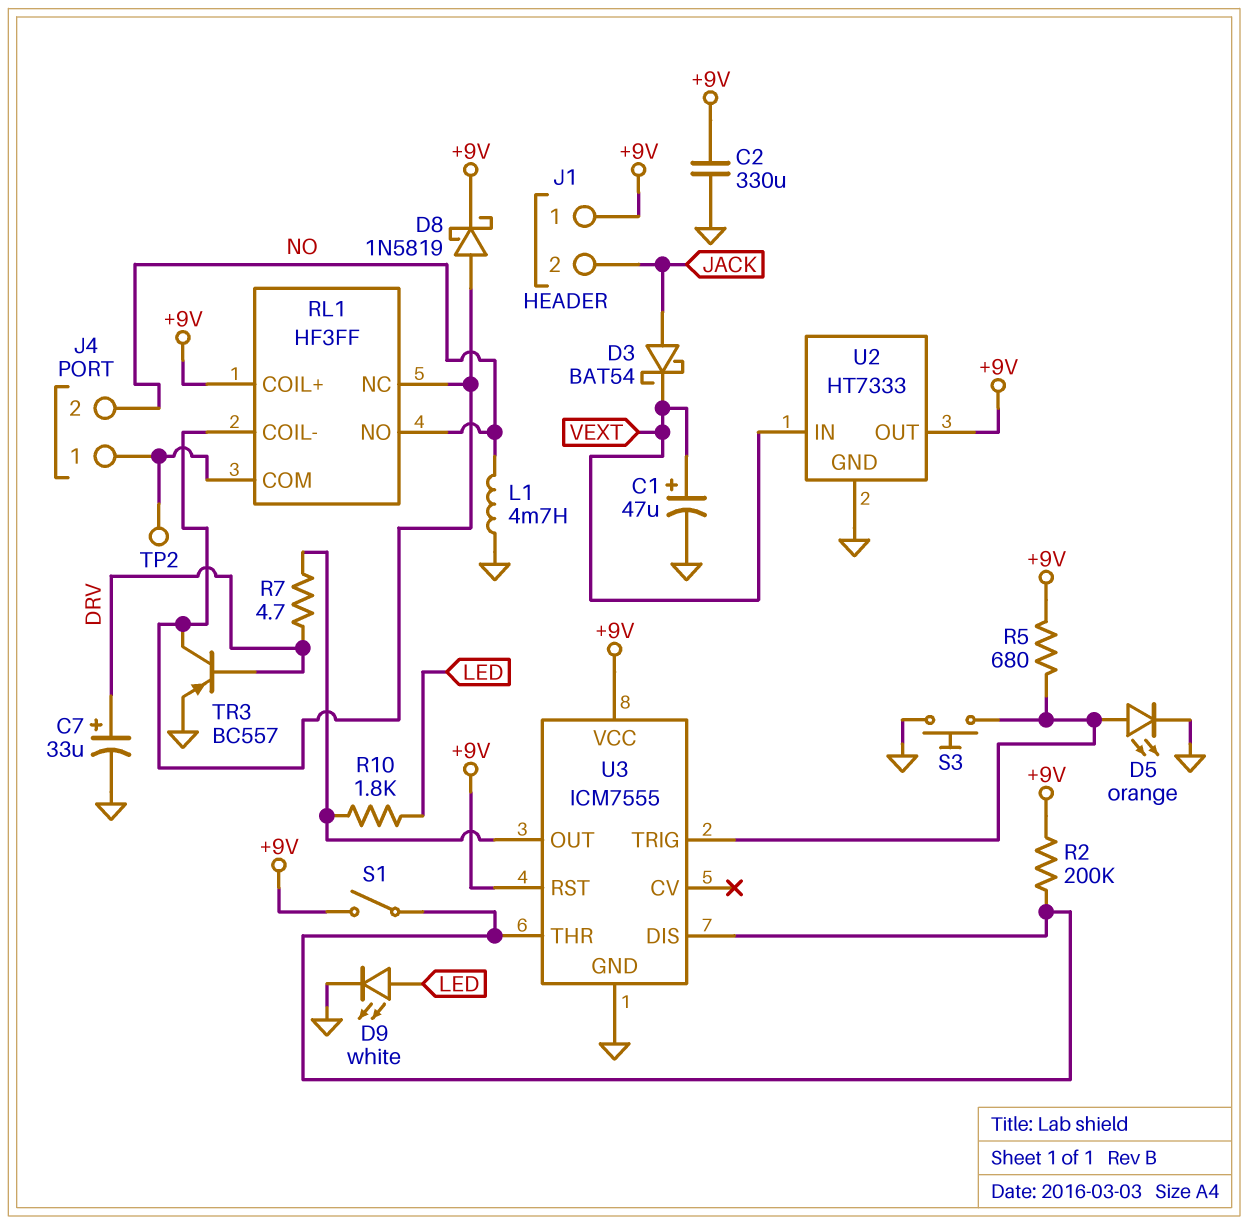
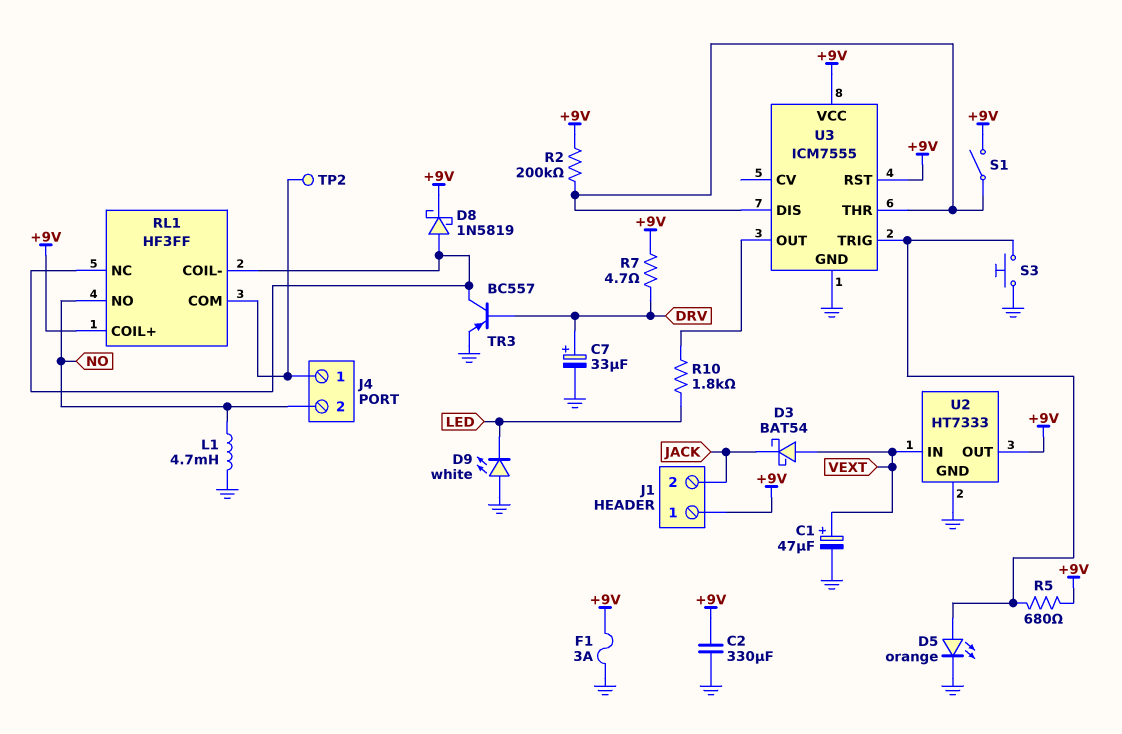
D3: schottky BAT54 (A JACK, K VEXT) -> schottky BAT54 (A VEXT, K JACK)
D9: LED white (A LED, K GND) -> LED white (A GND, K LED)
F1: none -> 3A (+9V, GND)
R7: 4.7 (DRV, U3/OUT) -> 4.7 (+9V, DRV)

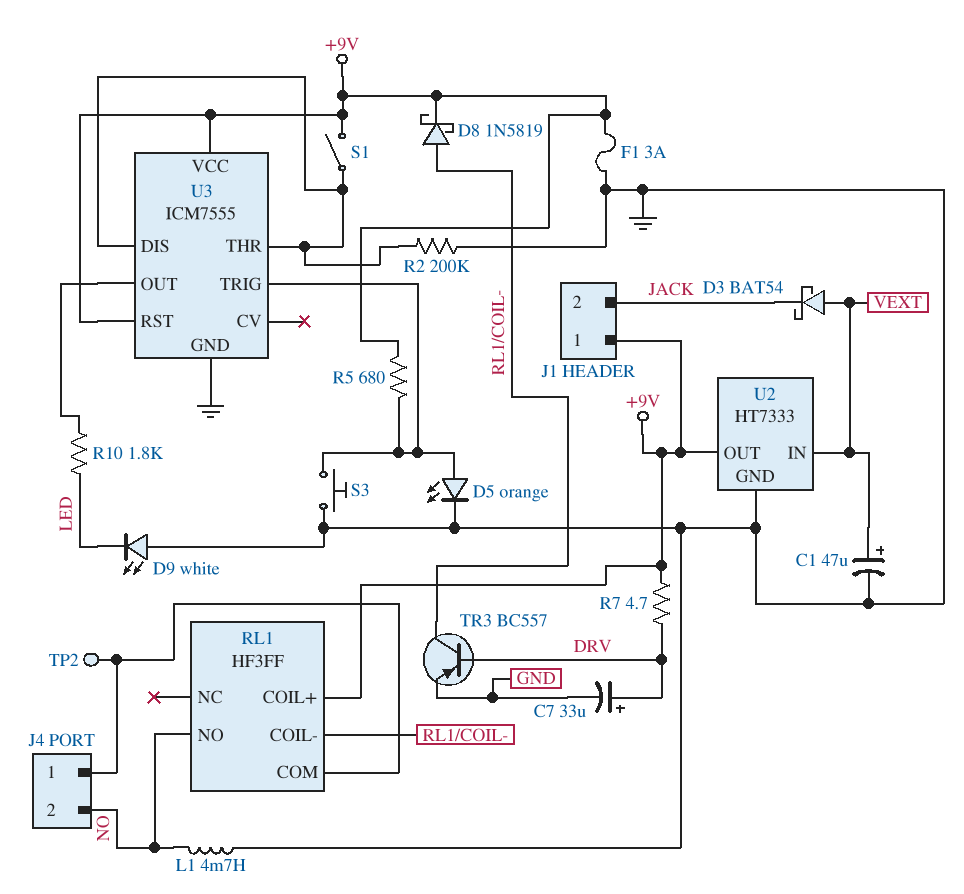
C2: 330uF (+9V, GND) -> none
R2: 200k (+9V, U3/DIS) -> 200k (GND, U3/DIS)
RL1 pin NC: RL1/COIL- -> none

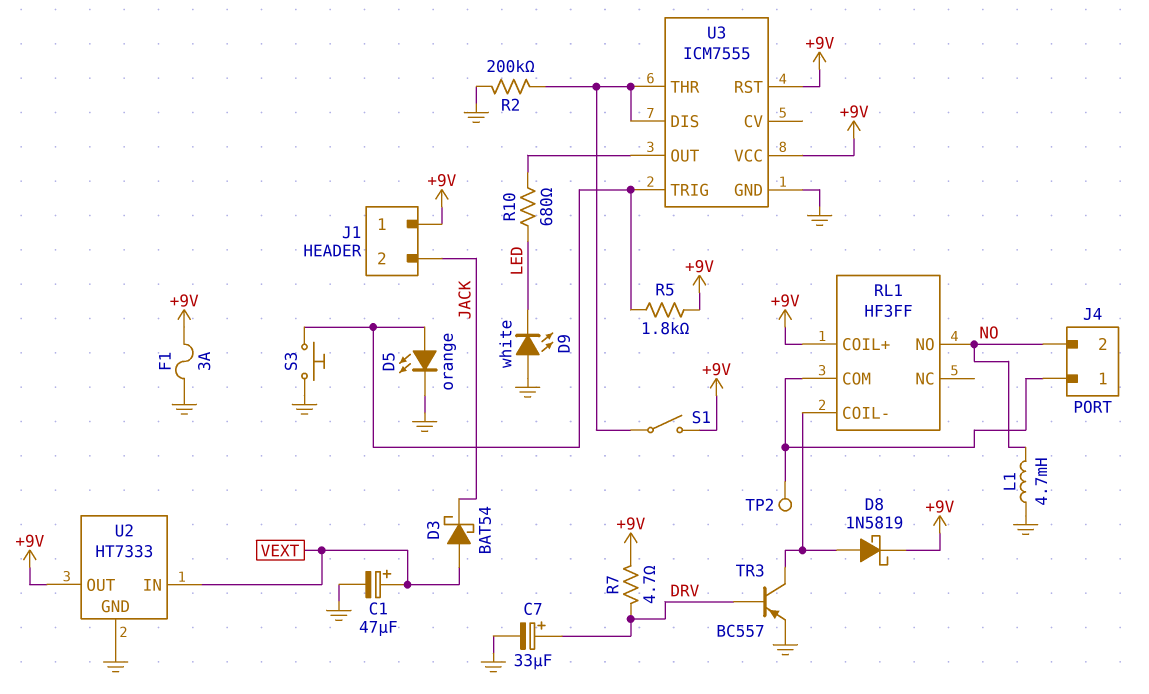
R5: 680 (+9V, U3/TRIG) -> 1.8k (+9V, U3/TRIG)
R10: 1.8k (LED, U3/OUT) -> 680 (LED, U3/OUT)

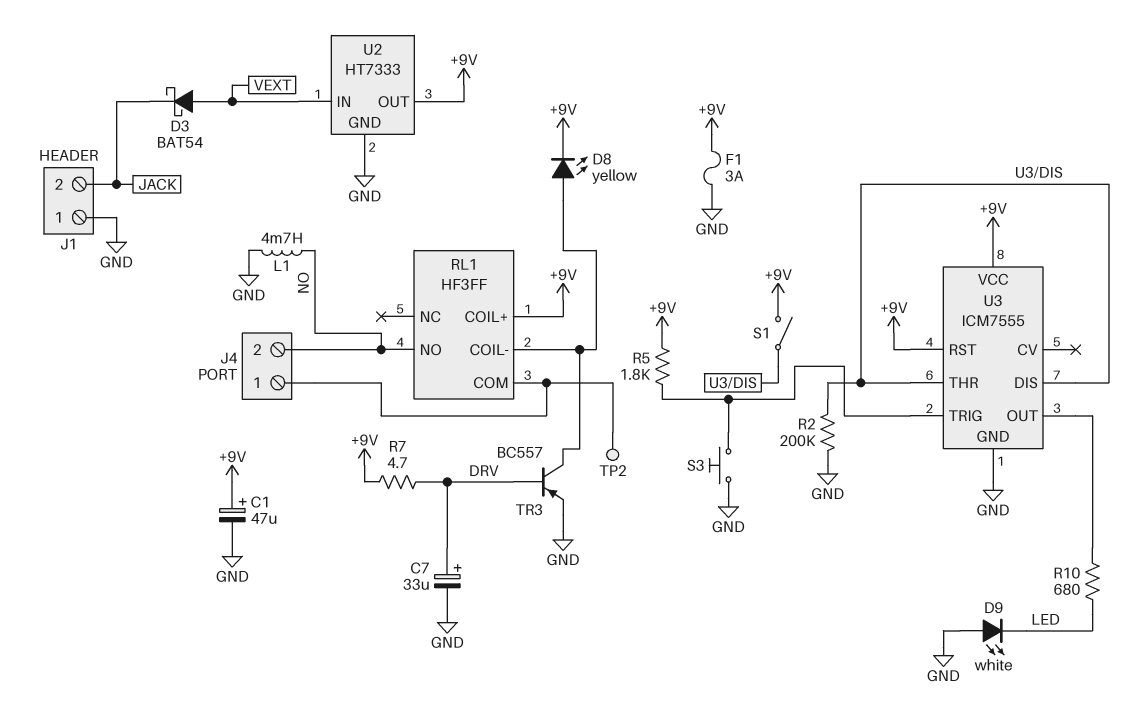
C1: 47uF (plus VEXT, minus GND) -> 47uF (plus +9V, minus GND)
D5: LED orange (A U3/TRIG, K GND) -> none
D8: schottky 1N5819 (A RL1/COIL-, K +9V) -> LED yellow (A RL1/COIL-, K +9V)
J1 pin 1: +9V -> GND

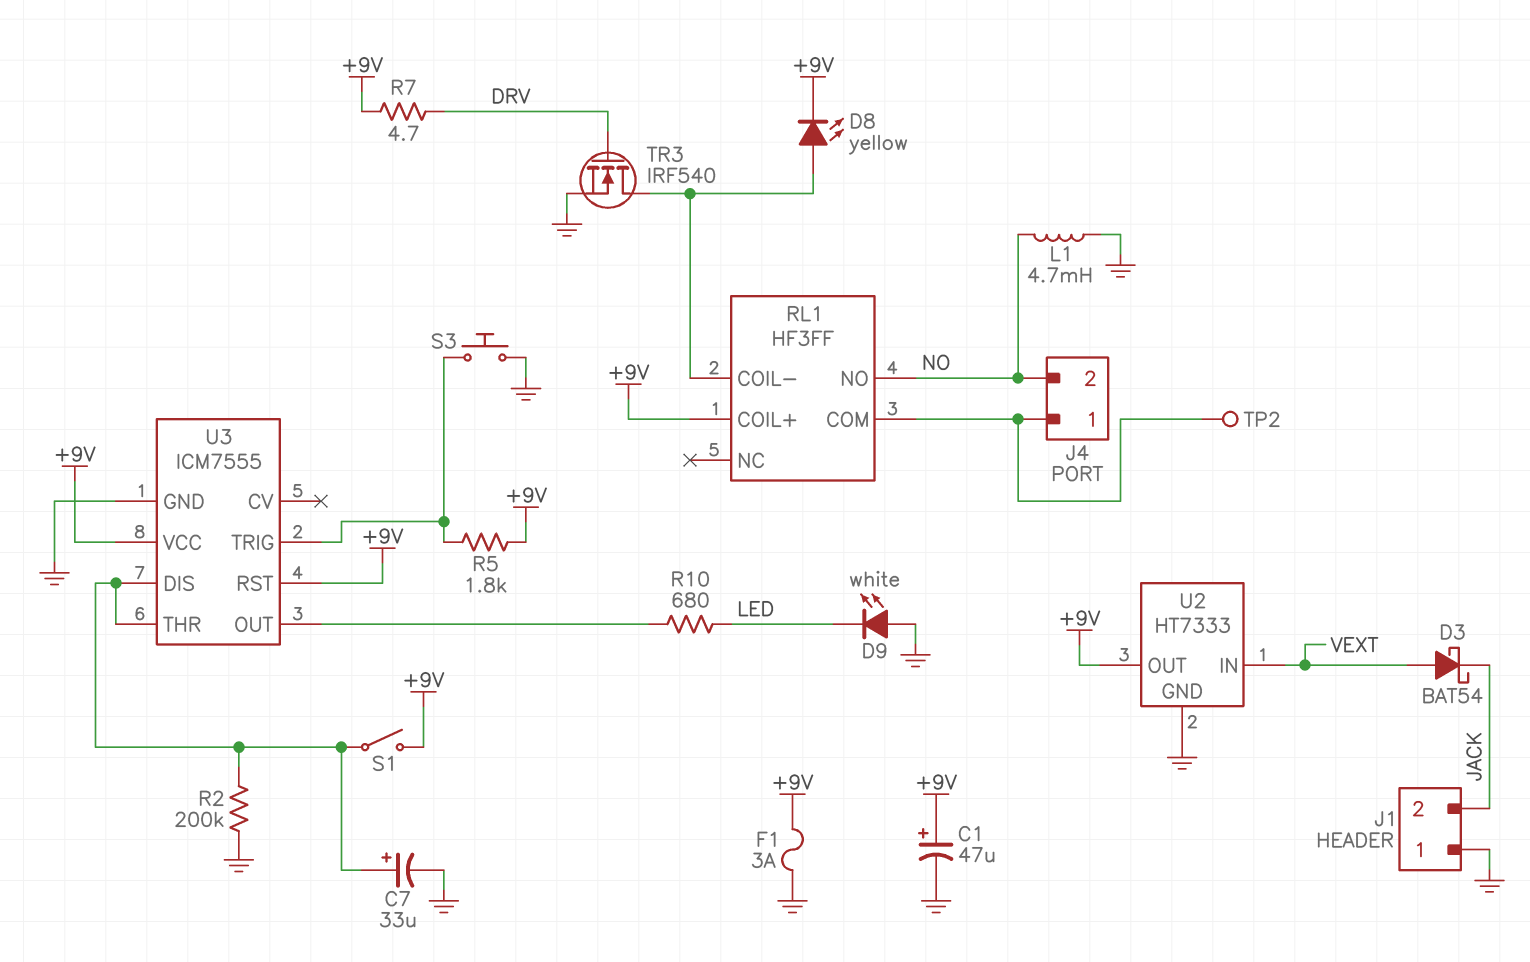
C7: 33uF (plus DRV, minus GND) -> 33uF (plus U3/DIS, minus GND)
TR3: PNP BC557 (B DRV, C RL1/COIL-, E GND) -> NMOS IRF540 (G DRV, D RL1/COIL-, S GND)

